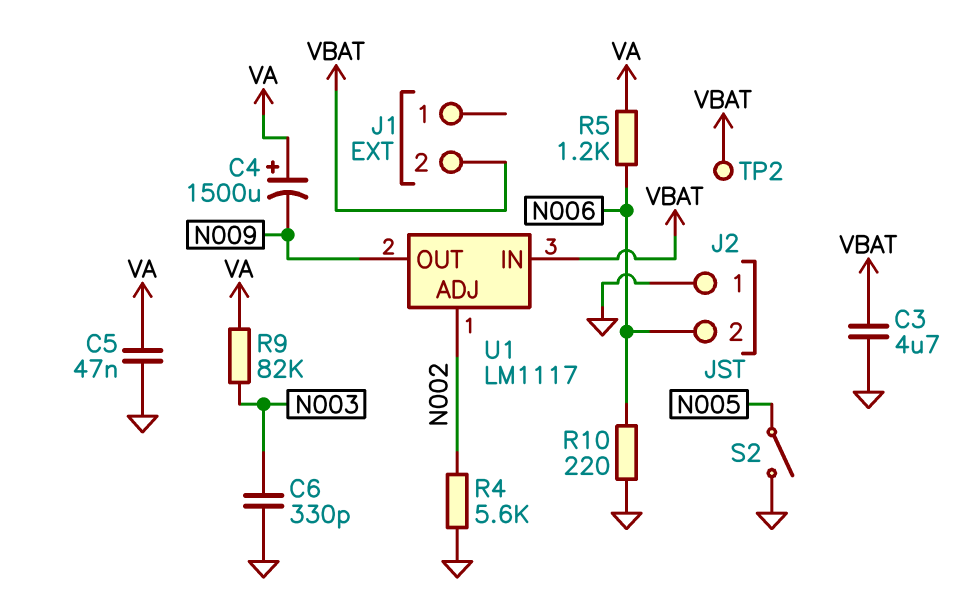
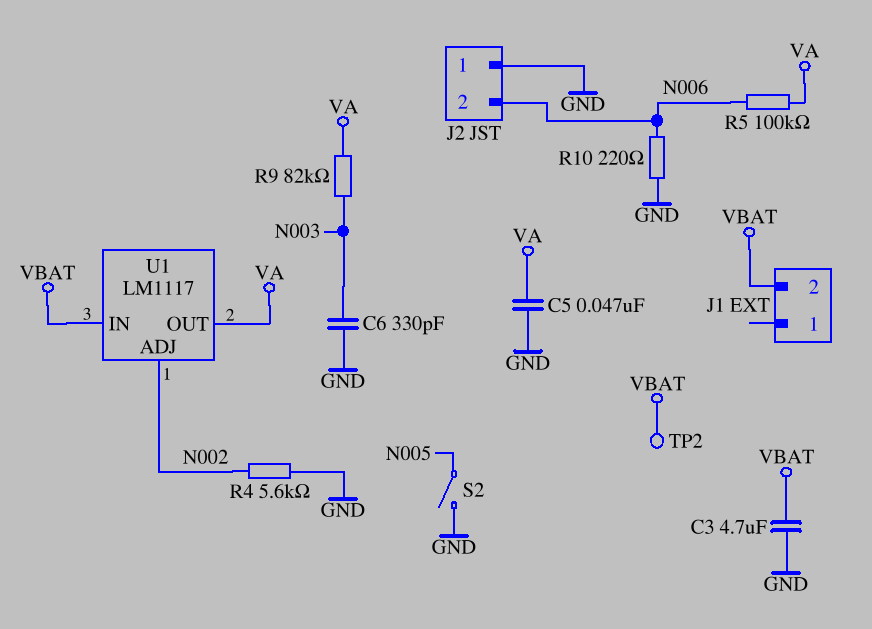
C4: 1500uF (plus VA, minus N009) -> none
R5: 1.2k (N006, VA) -> 100k (N006, VA)
U1 pin OUT: N009 -> VA

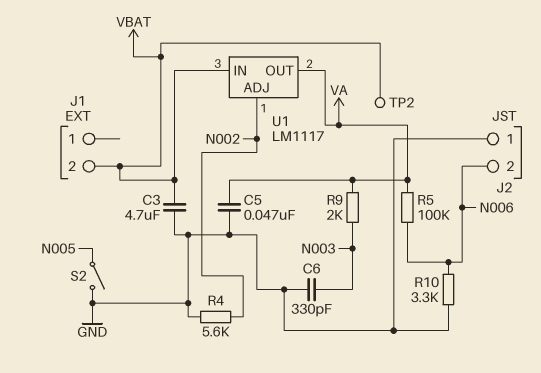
R9: 82k (N003, VA) -> 2k (N003, VA)
R10: 220 (GND, N006) -> 3.3k (GND, N006)

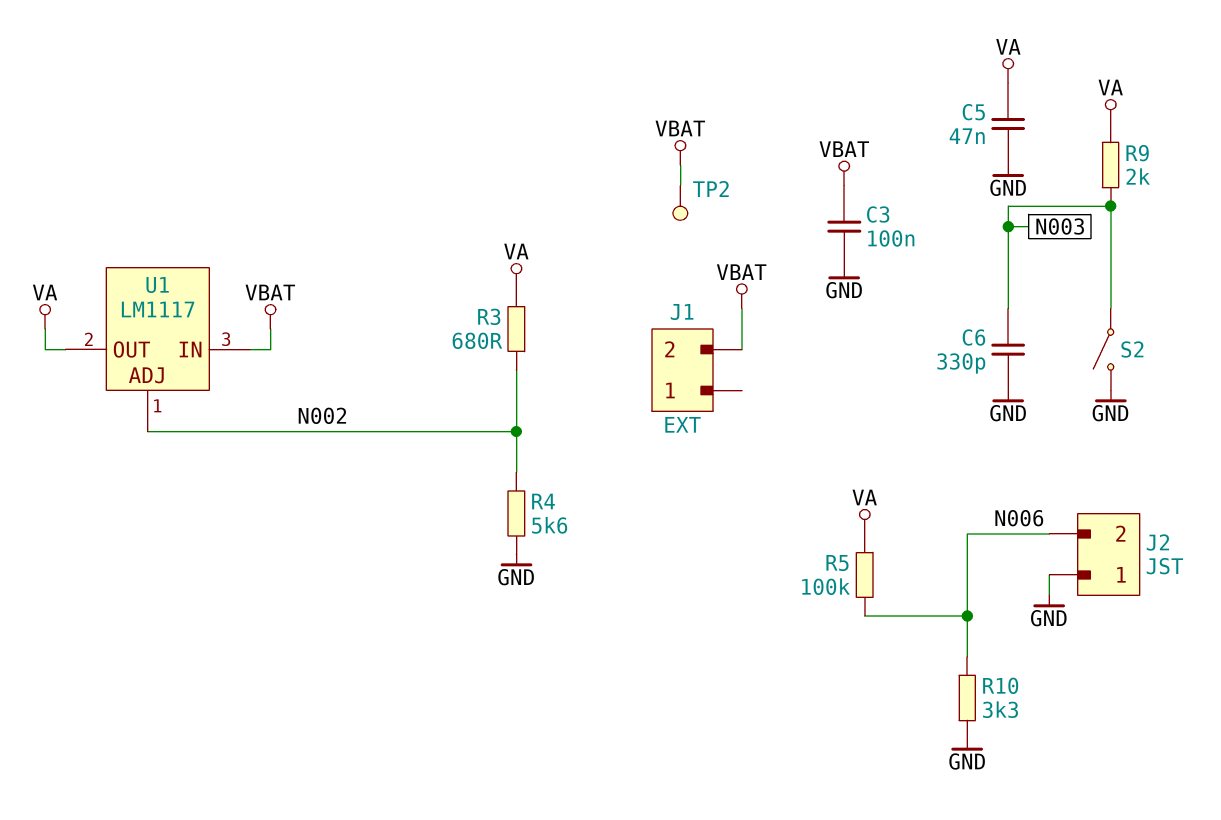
C3: 4.7uF (GND, VBAT) -> 100nF (GND, VBAT)
R3: none -> 680 (N002, VA)
S2: switch (GND, N005) -> switch (GND, N003)

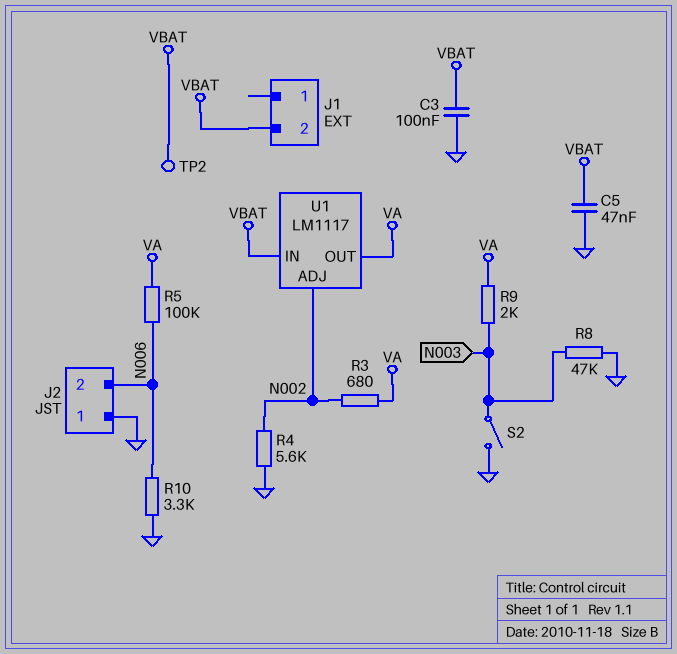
C5: 47nF (GND, VA) -> 47nF (GND, VBAT)
C6: 330pF (GND, N003) -> none
R8: none -> 47k (GND, N003)

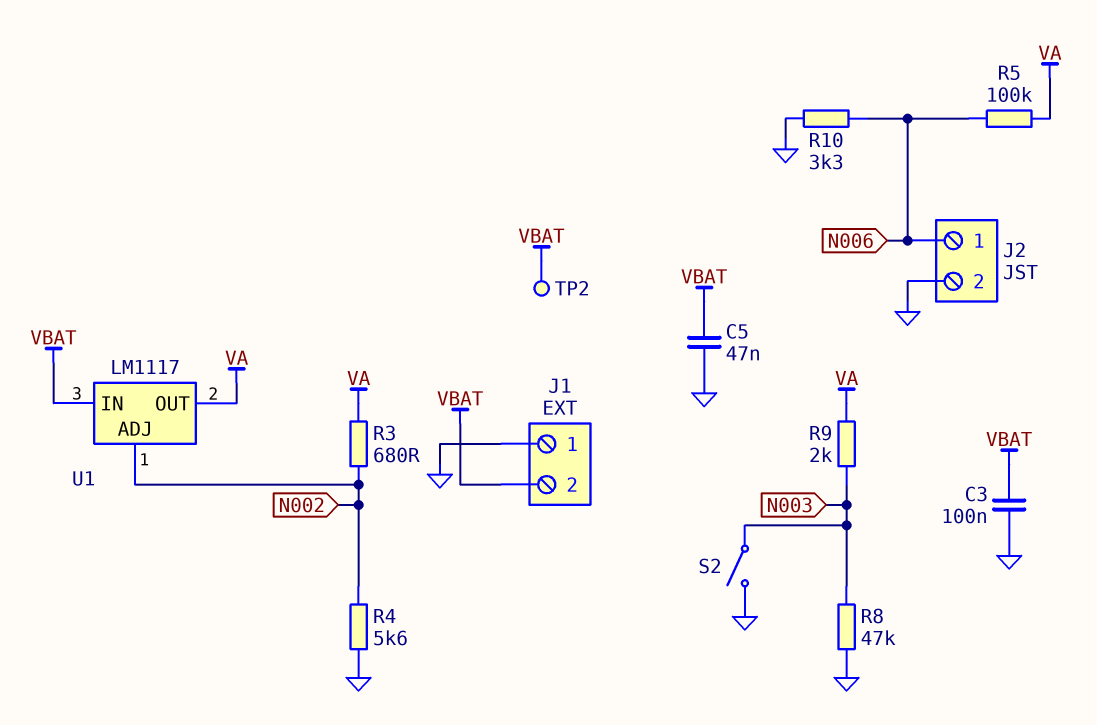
J1 pin 1: none -> GND
J2 pin 1: GND -> N006
J2 pin 2: N006 -> GND

